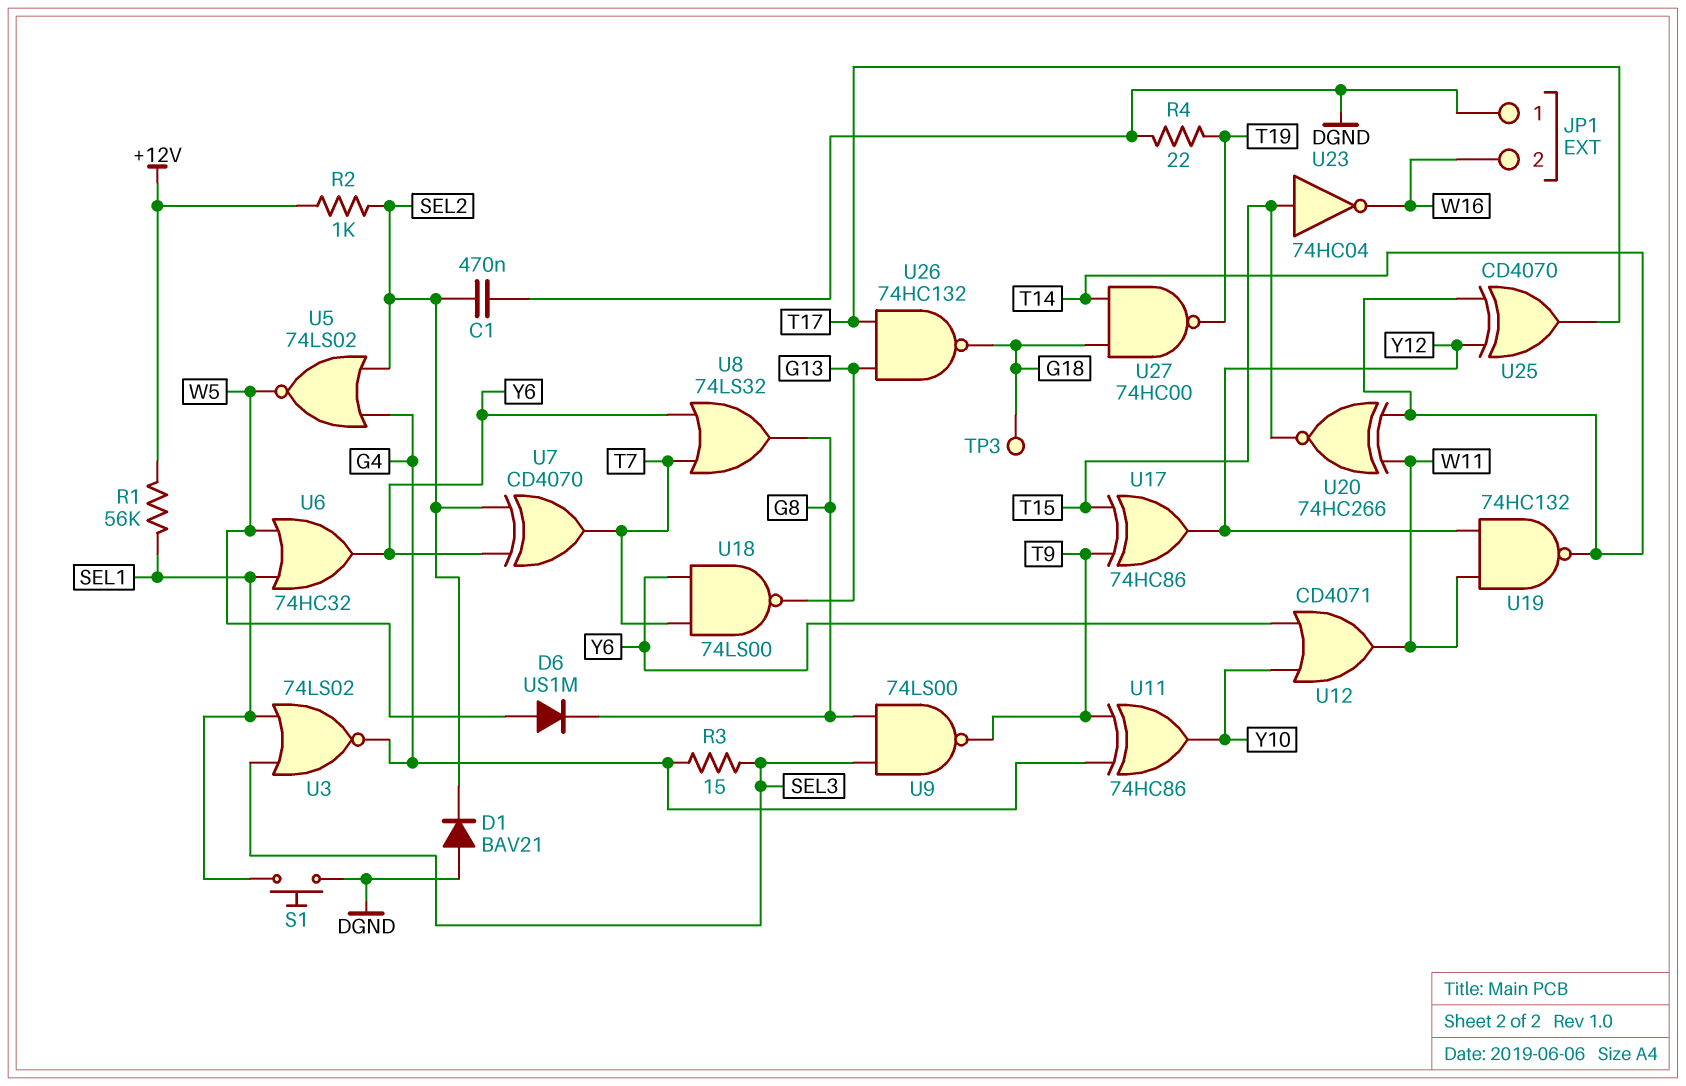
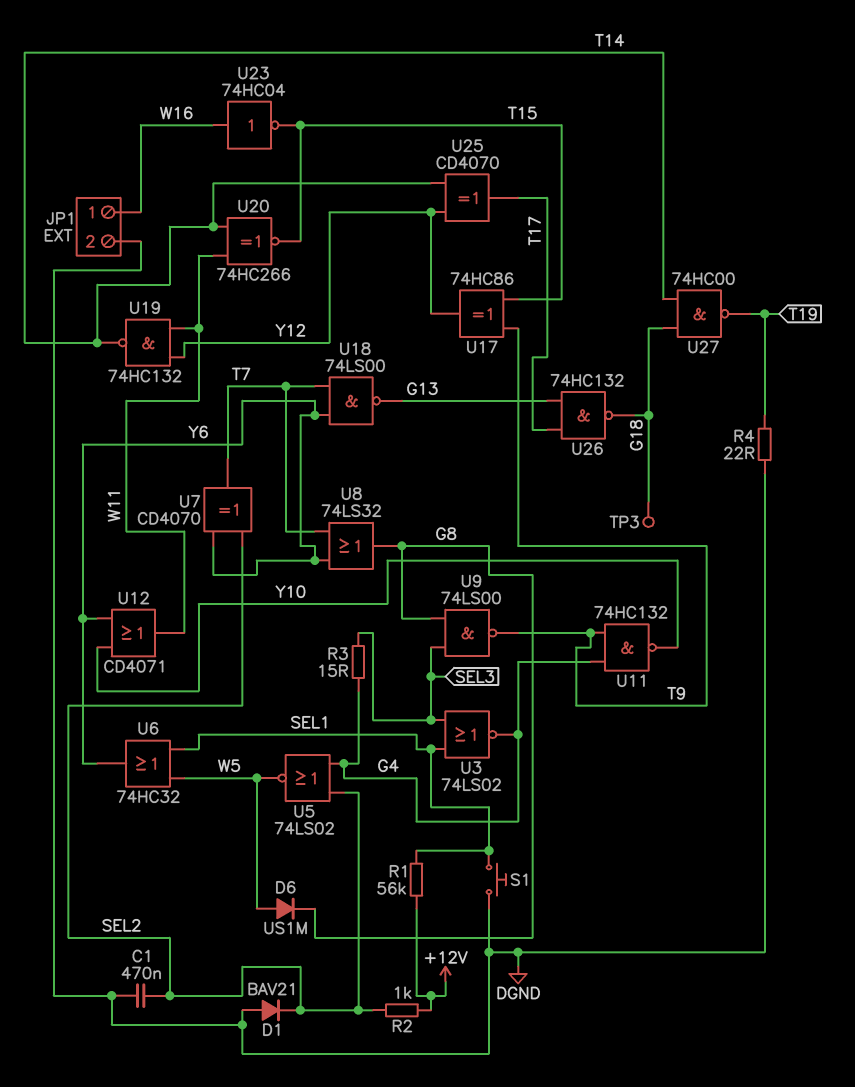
JP1 pin 1: DGND -> W16
JP1 pin 2: W16 -> DGND
U11: XOR 74HC86 (in G4, in T9, out Y10) -> NAND 74HC132 (in G4, in T9, out Y10)
U23: NOT 74HC04 (in T15, out W16) -> NOT 74HC04 (in W16, out T15)

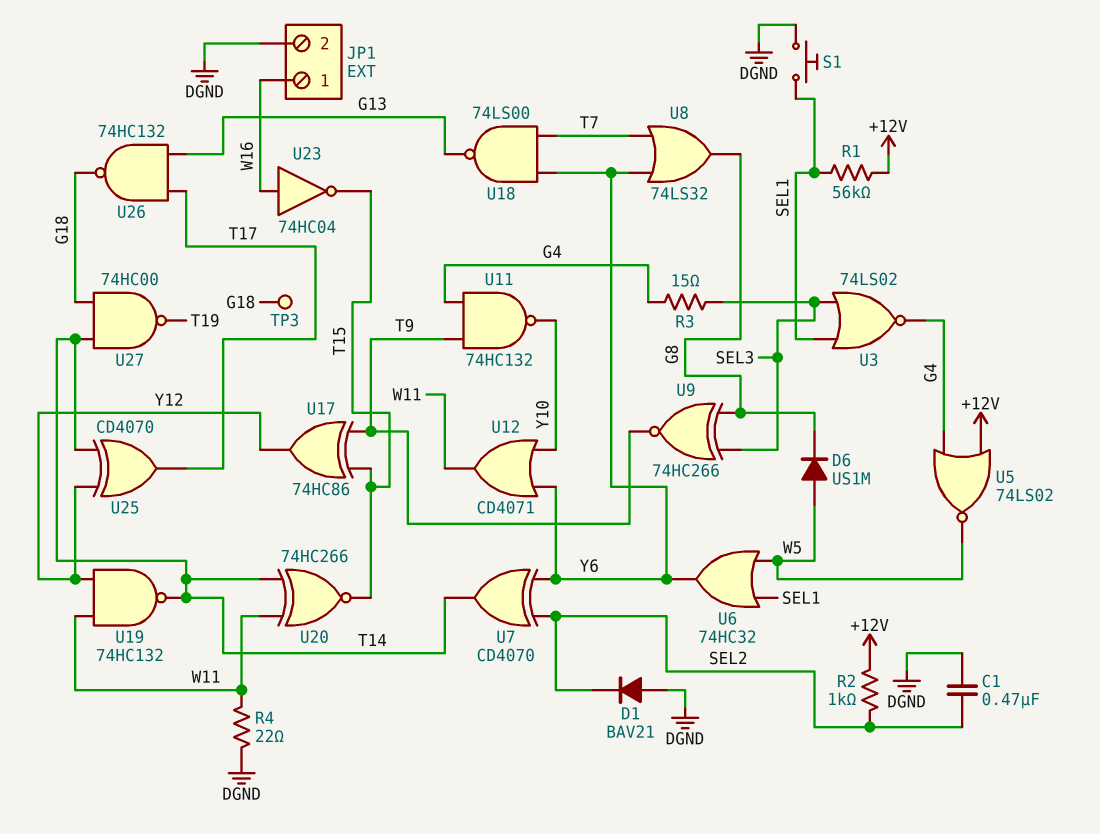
R4: 22 (DGND, T19) -> 22 (DGND, W11)
U5: NOR 74LS02 (in G4, in SEL2, out W5) -> NOR 74LS02 (in +12V, in G4, out W5)
U7: XOR CD4070 (in SEL2, in Y6, out T7) -> XOR CD4070 (in SEL2, in Y6, out T14)
U9: NAND 74LS00 (in G8, in SEL3, out T9) -> XNOR 74HC266 (in G8, in SEL3, out T9)

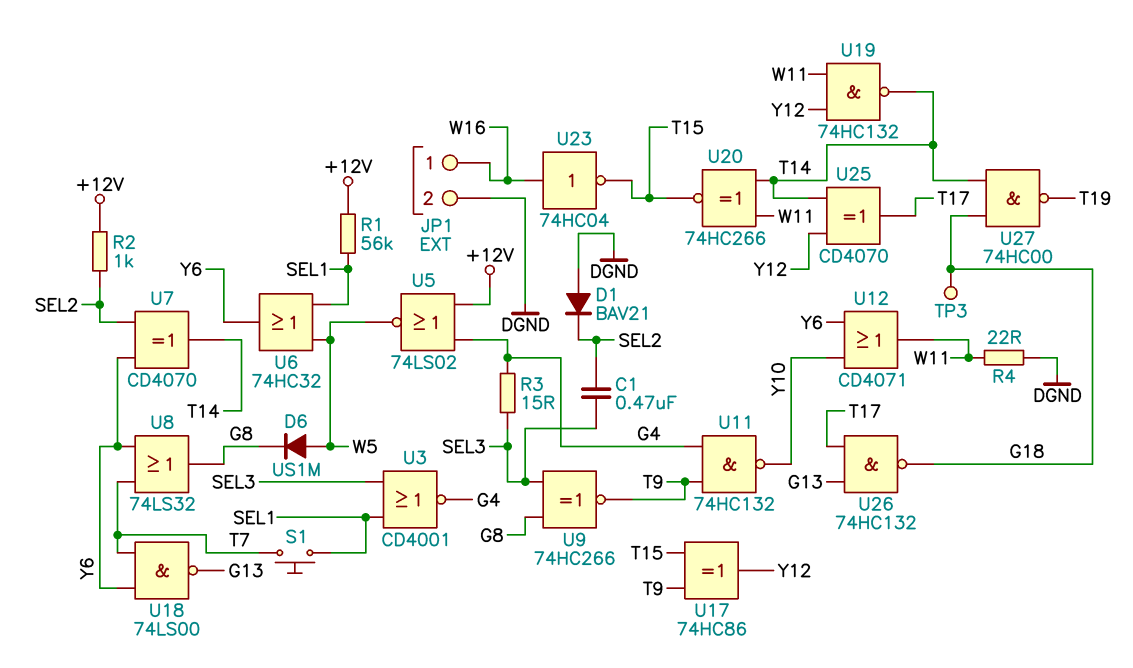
C1: 470nF (DGND, SEL2) -> 470nF (SEL2, SEL3)
S1: button (DGND, SEL1) -> button (SEL1, T7)
U3: NOR 74LS02 (in SEL1, in SEL3, out G4) -> NOR CD4001 (in SEL1, in SEL3, out G4)

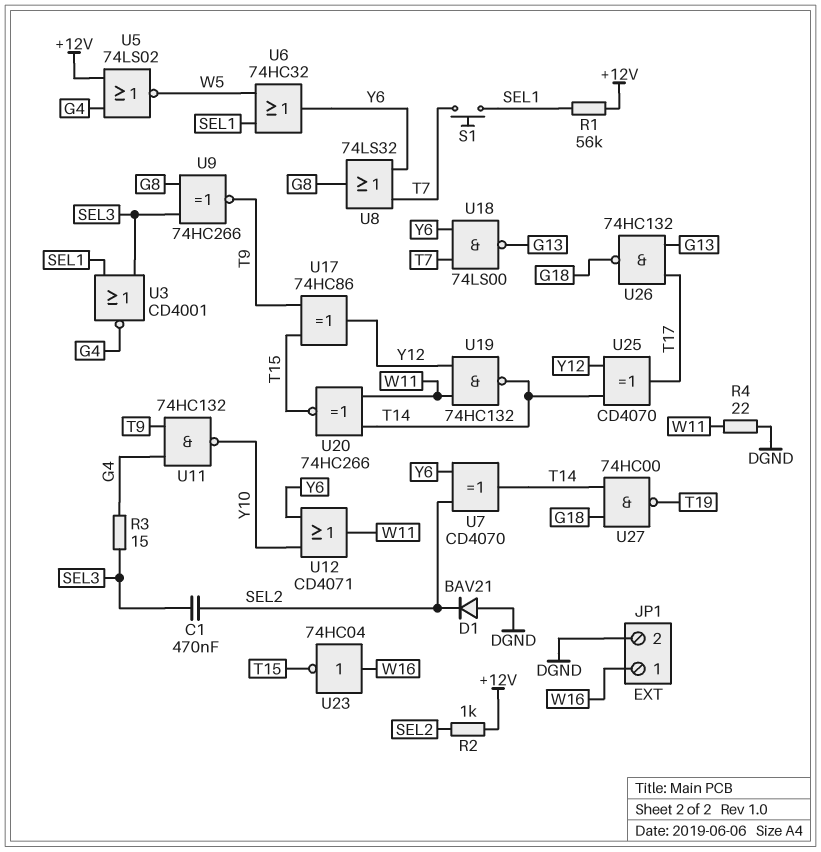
D6: diode US1M (A W5, K G8) -> none
TP3: test point (G18) -> none

